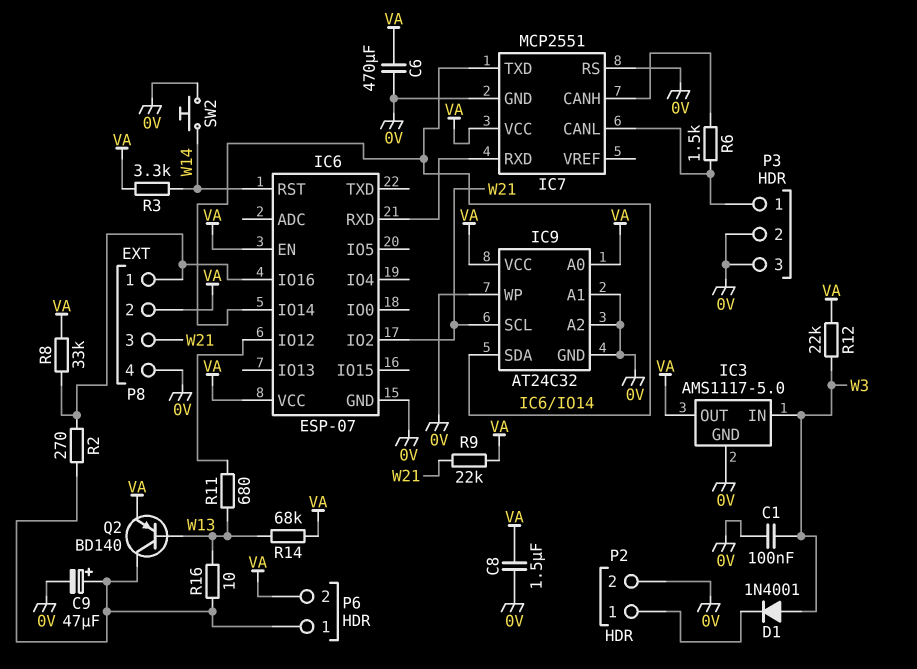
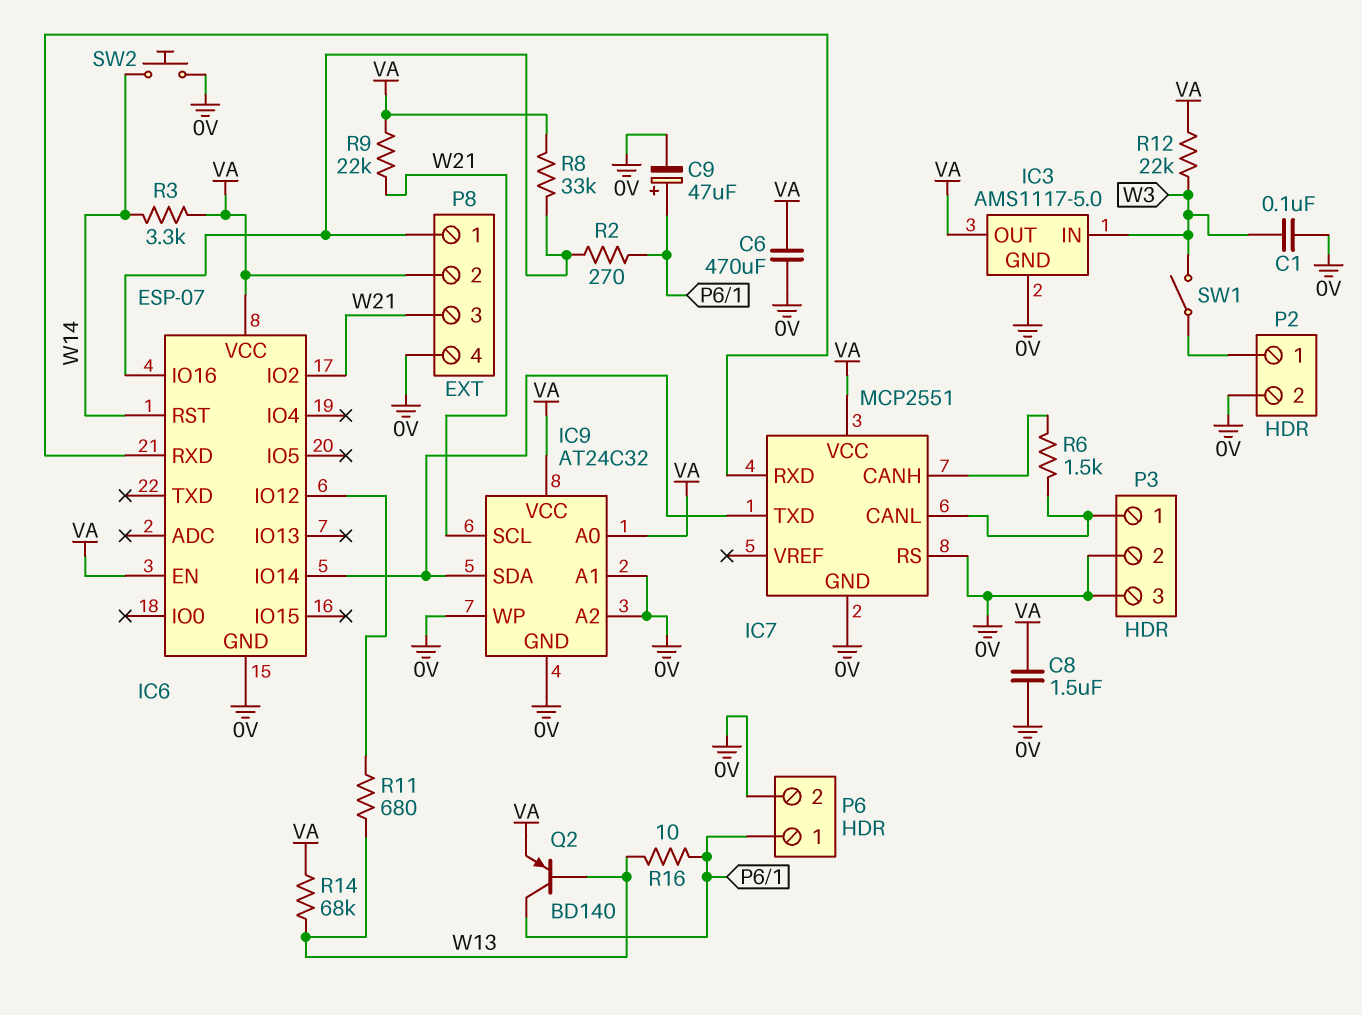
D1: diode 1N4001 (A W3, K P2/1) -> none
P6 pin 2: VA -> 0V
SW1: none -> switch (P2/1, W3)

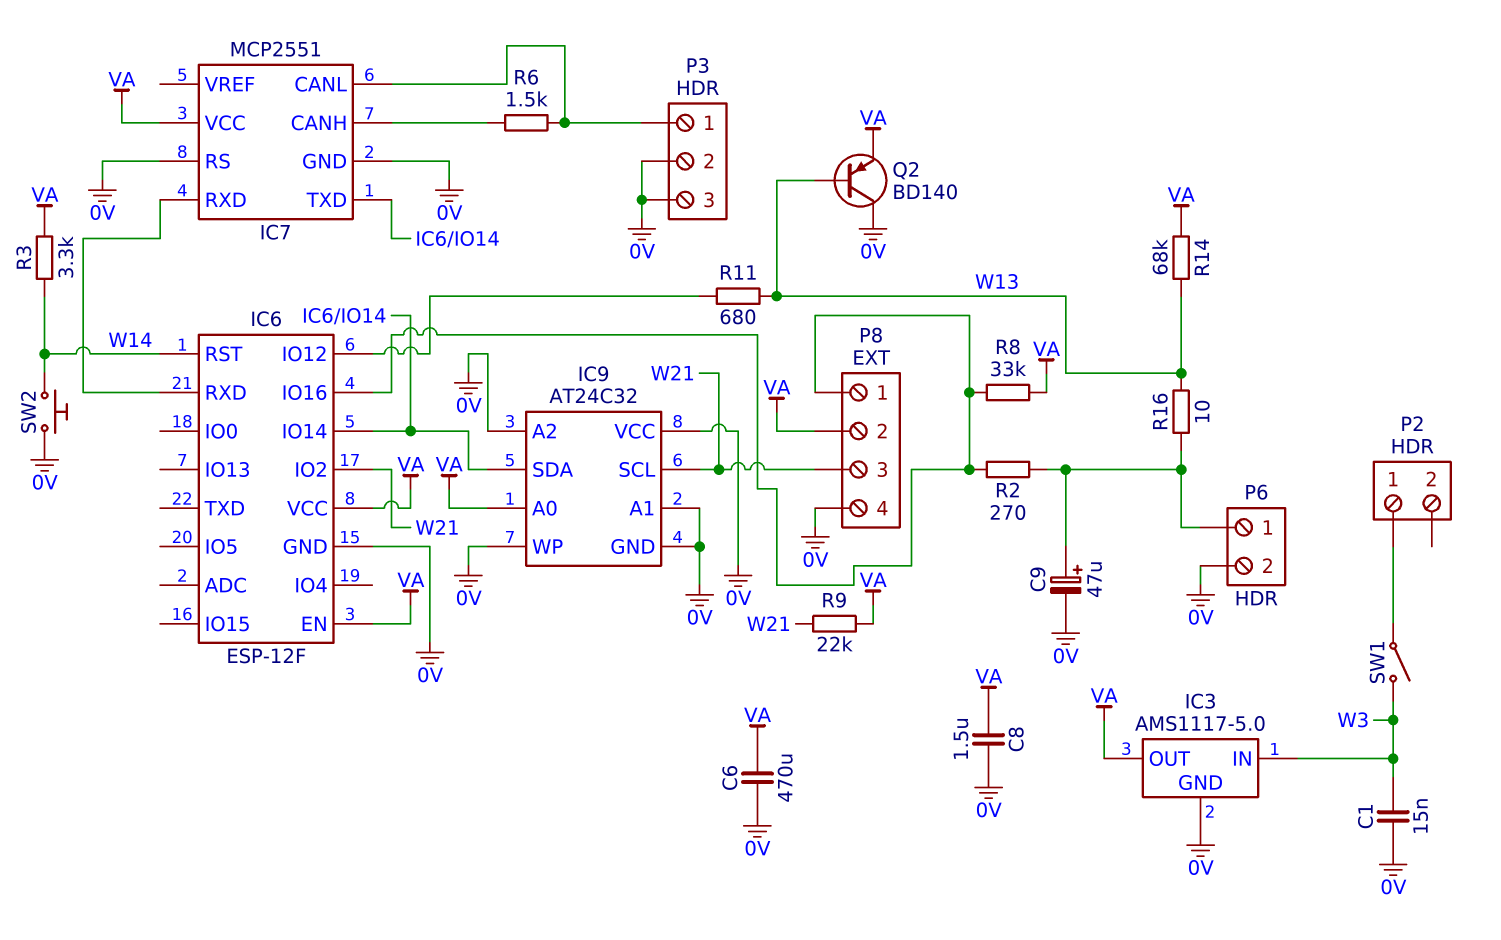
C1: 100nF (0V, W3) -> 15nF (0V, W3)
IC6: ESP-07 -> ESP-12F
IC9 pin VCC: VA -> 0V
P2 pin 2: 0V -> none
Q2: PNP BD140 (B W13, C P6/1, E VA) -> PNP BD140 (B W13, C 0V, E VA)
R12: 22k (VA, W3) -> none

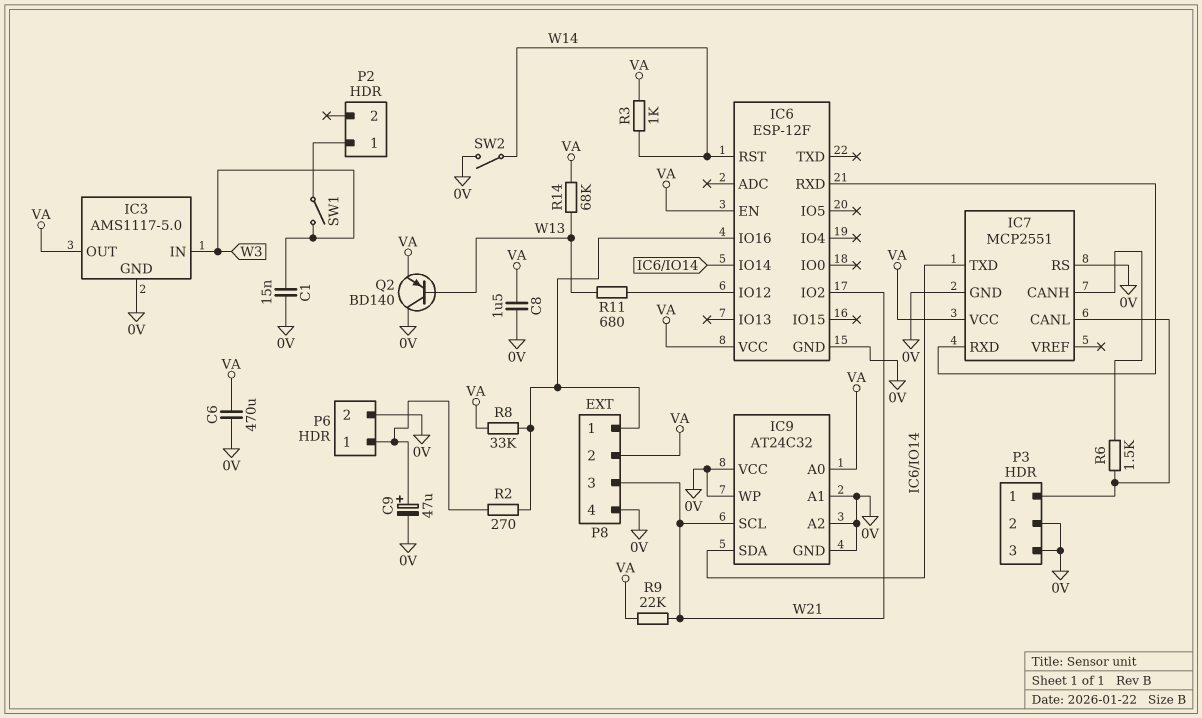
R3: 3.3k (VA, W14) -> 1k (VA, W14)
R16: 10 (P6/1, W13) -> none
SW2: button (0V, W14) -> switch (0V, W14)

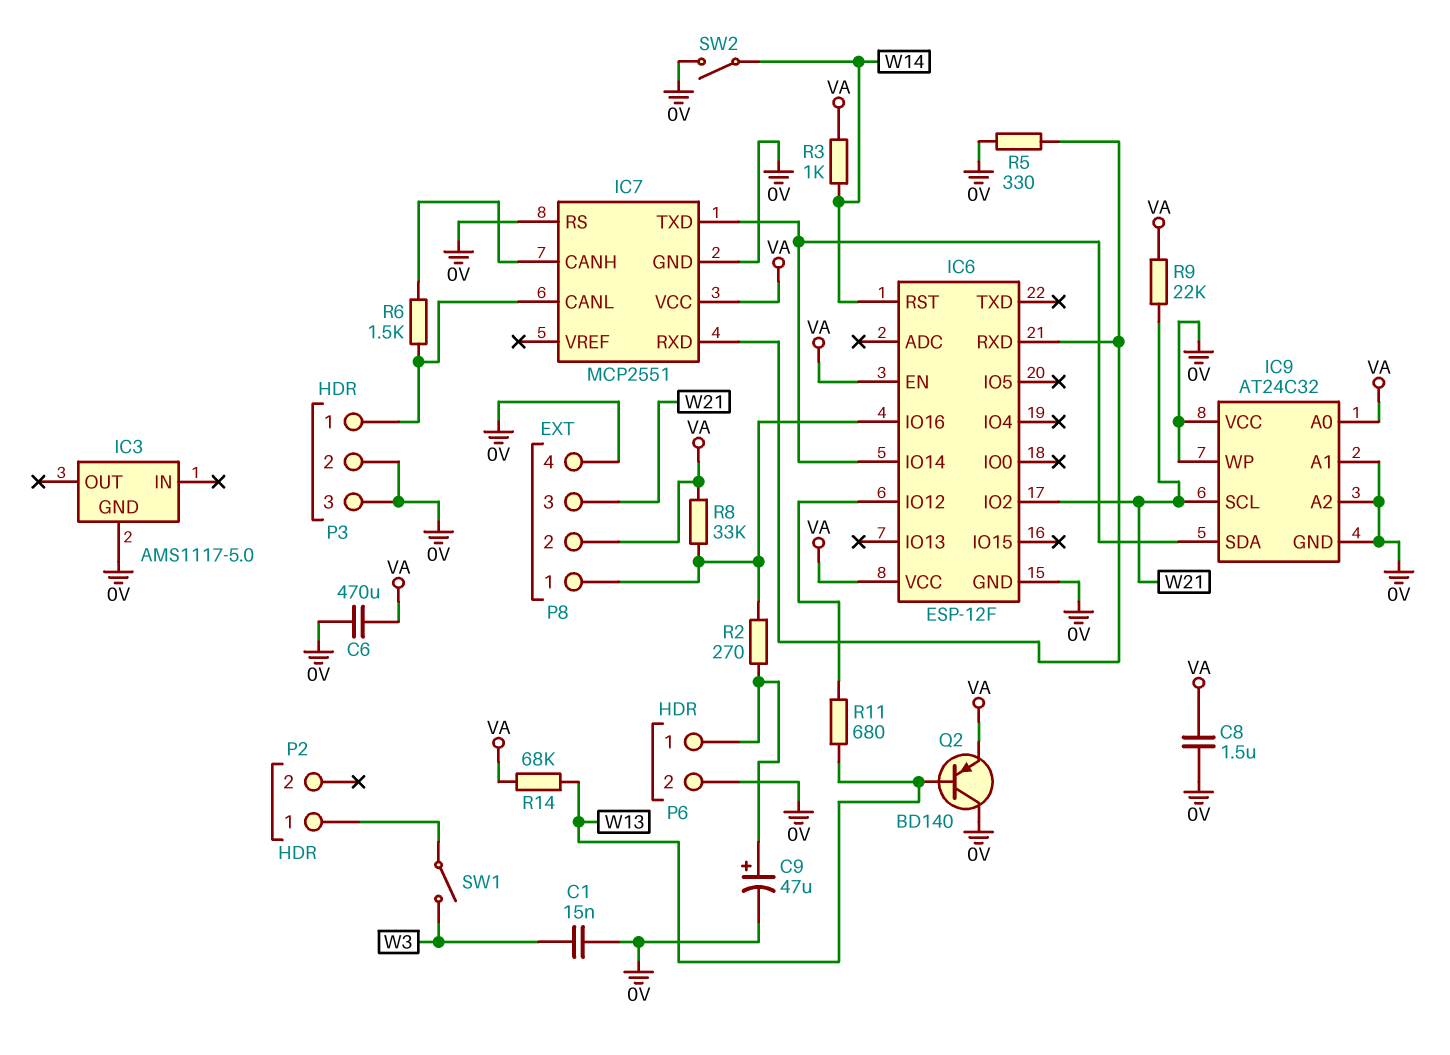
IC3 pin IN: W3 -> none
IC3 pin OUT: VA -> none
R5: none -> 330 (0V, IC6/RXD)

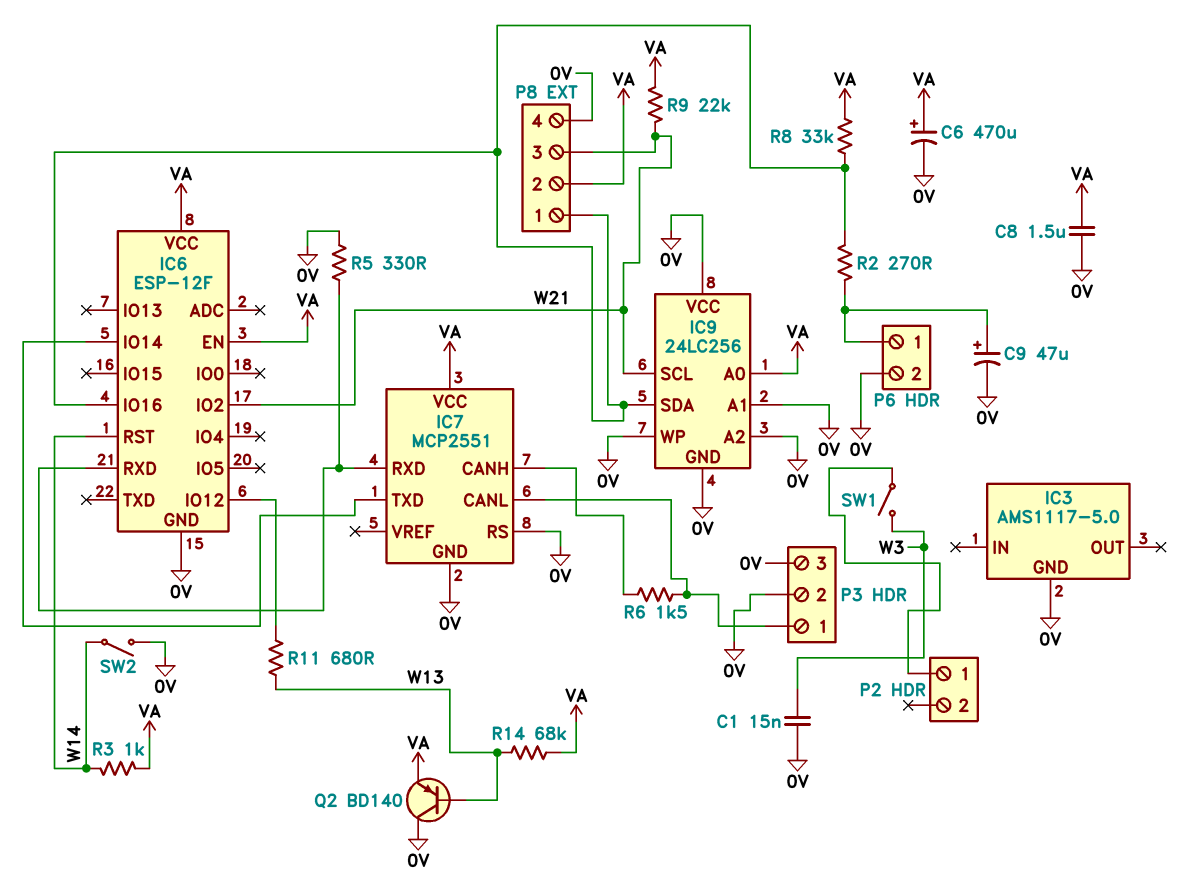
C6: 470uF (0V, VA) -> 470uF (plus VA, minus 0V)
IC9: AT24C32 -> 24LC256
IC9 pin SDA: IC6/IO14 -> IC6/IO16

